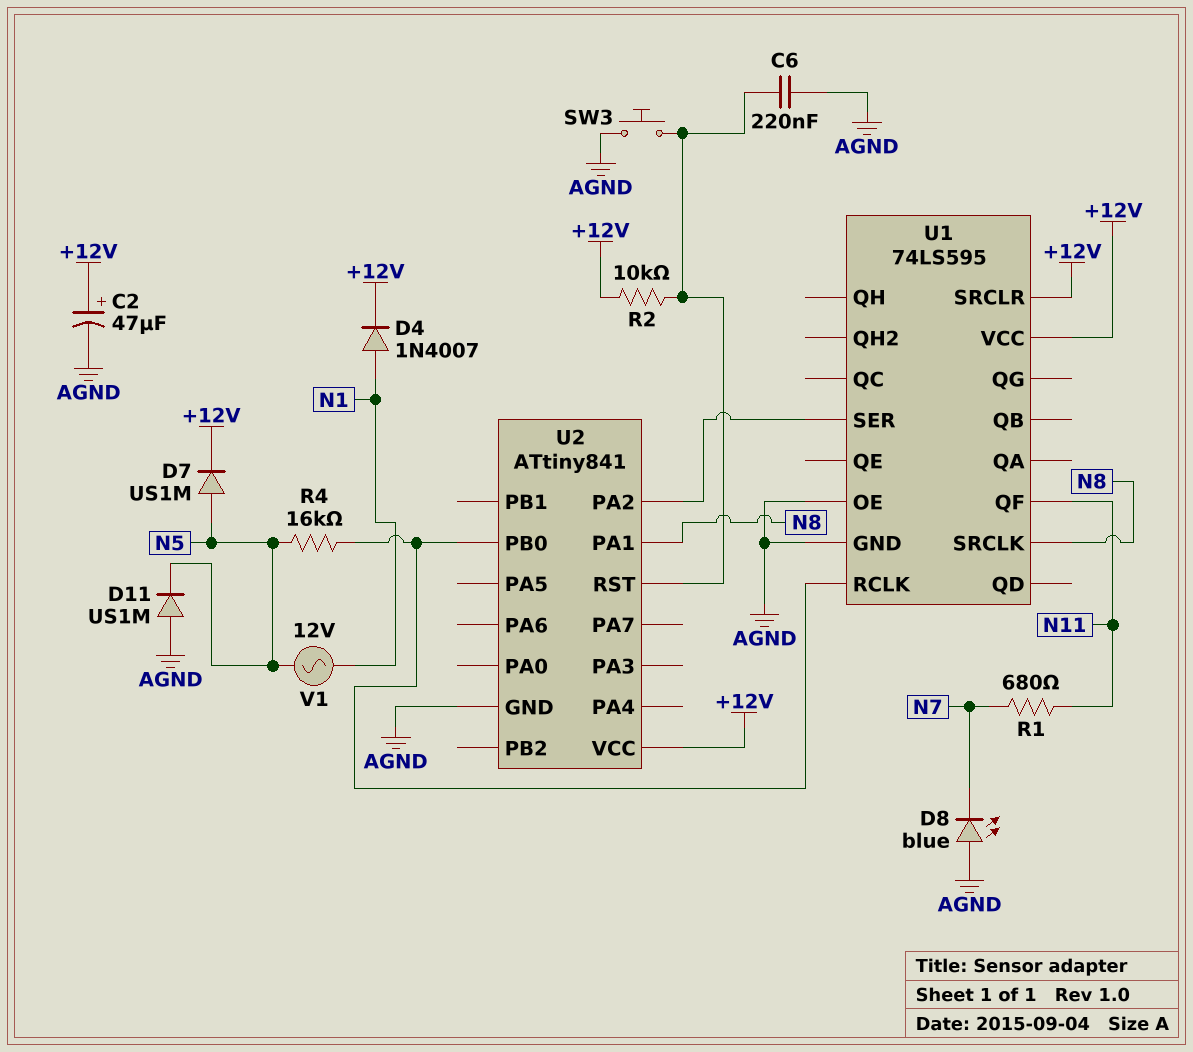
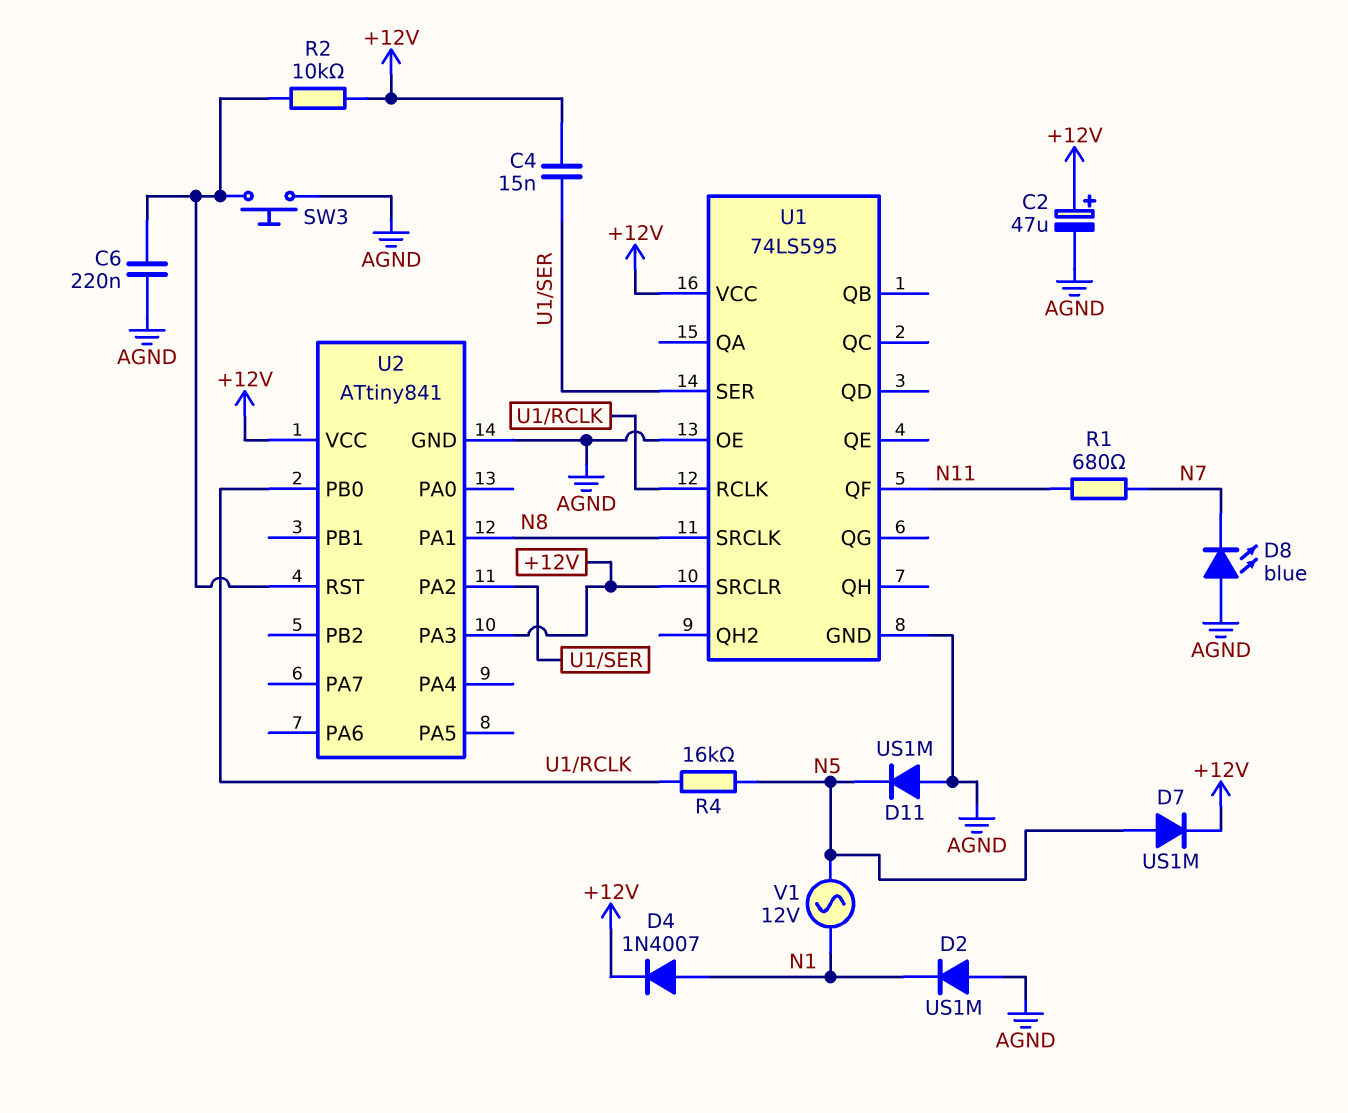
C4: none -> 15nF (+12V, U1/SER)
D2: none -> diode US1M (A AGND, K N1)
U2 pin PA3: none -> +12V

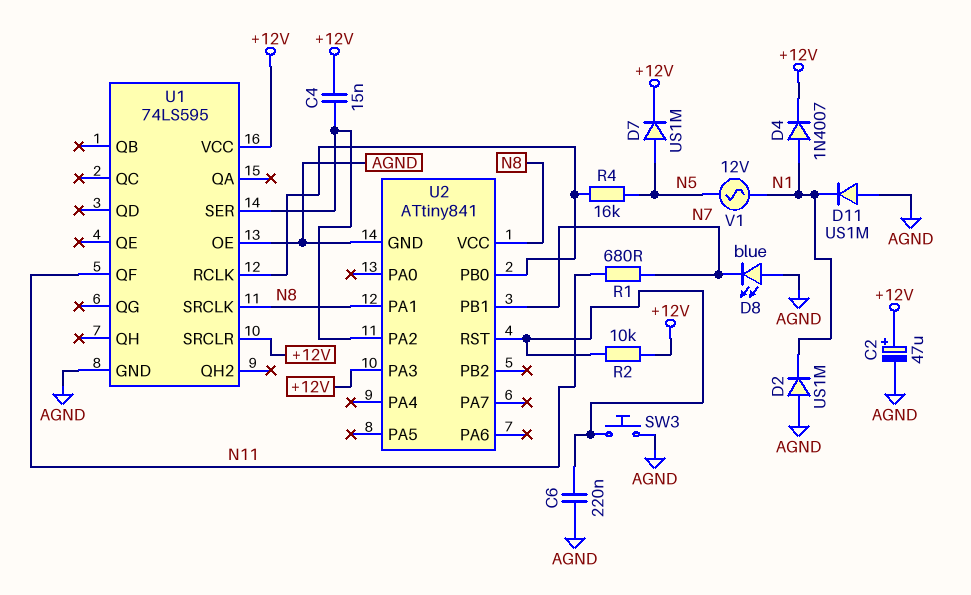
D11: diode US1M (A AGND, K N5) -> diode US1M (A AGND, K N1)
U2 pin PB1: none -> N7
U2 pin VCC: +12V -> N8

